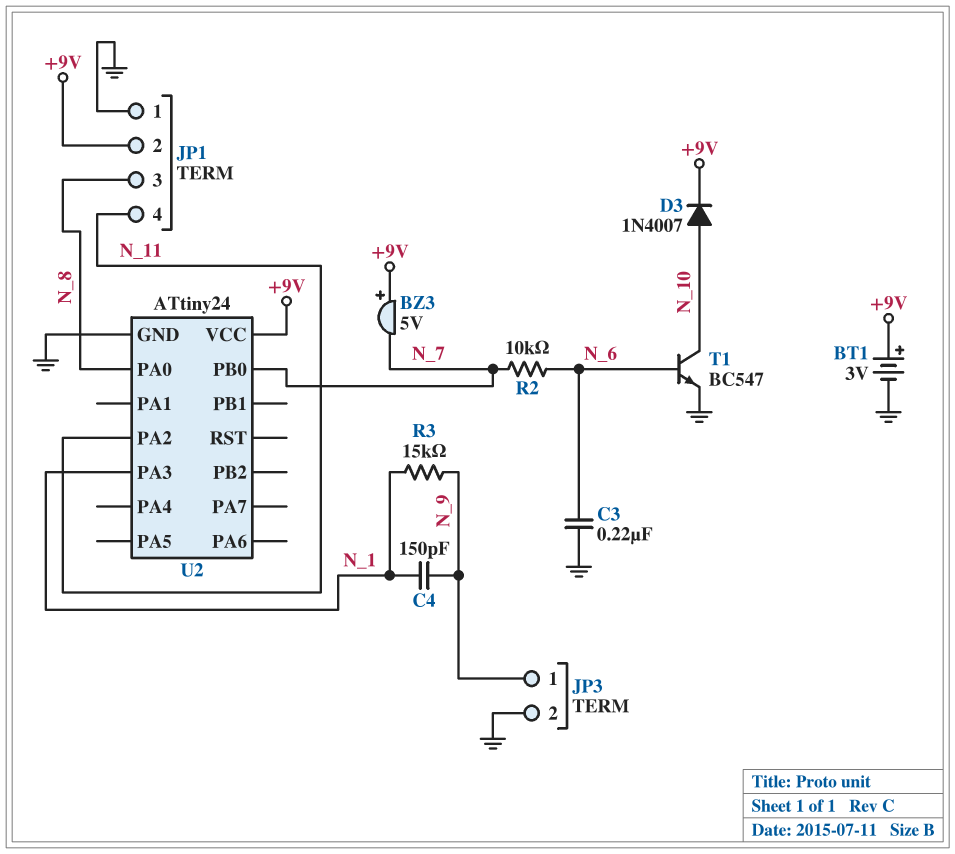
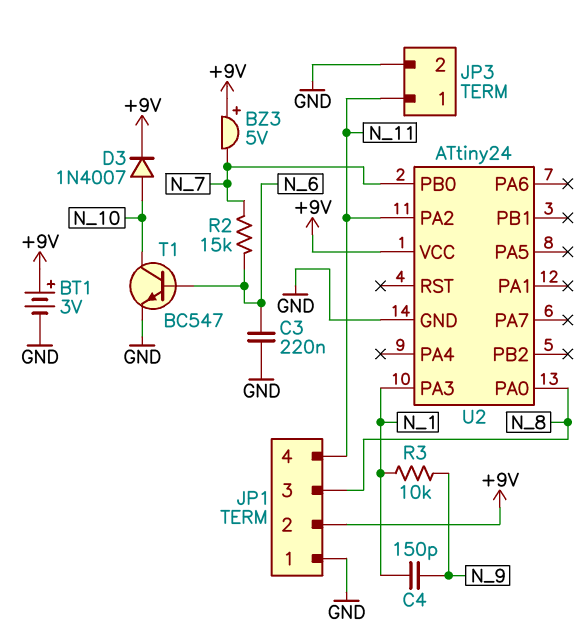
JP3 pin 1: N_9 -> N_11
R2: 10k (N_6, N_7) -> 15k (N_6, N_7)
R3: 15k (N_1, N_9) -> 10k (N_1, N_9)

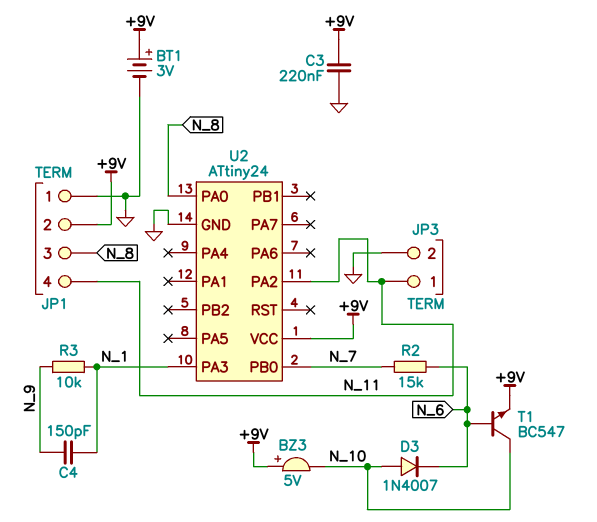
BZ3: buzzer 5V (plus +9V, minus N_7) -> buzzer 5V (plus +9V, minus N_10)
C3: 220nF (GND, N_6) -> 220nF (+9V, GND)
D3: diode 1N4007 (A N_10, K +9V) -> diode 1N4007 (A N_10, K N_6)
T1: NPN BC547 (B N_6, C N_10, E GND) -> NPN BC547 (B N_6, C N_10, E +9V)

